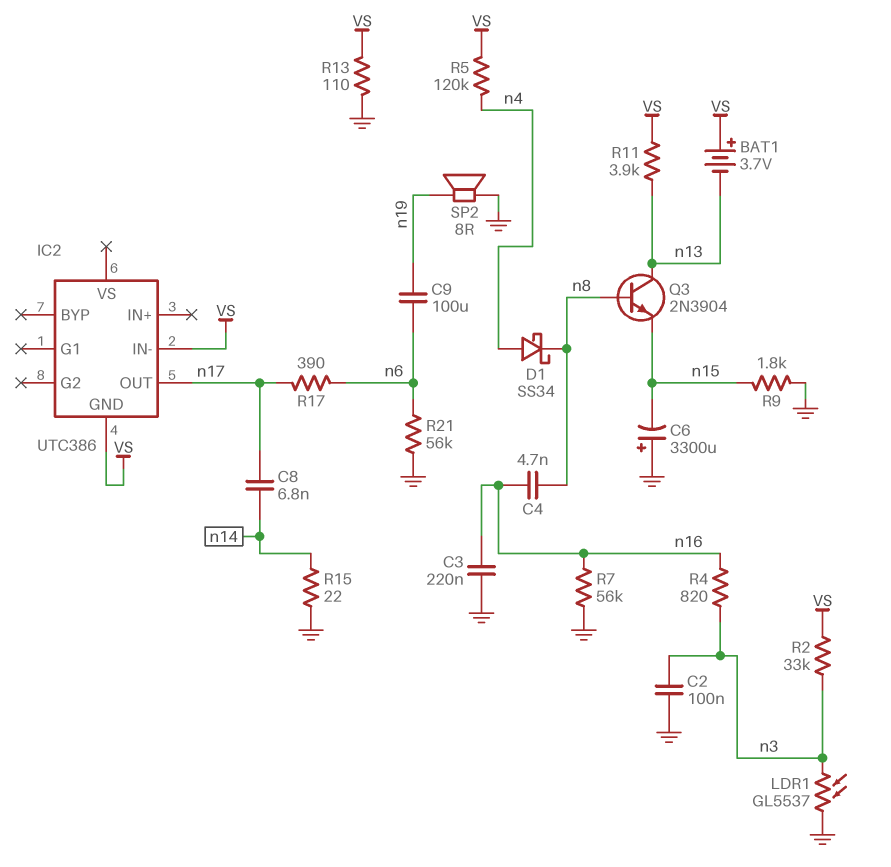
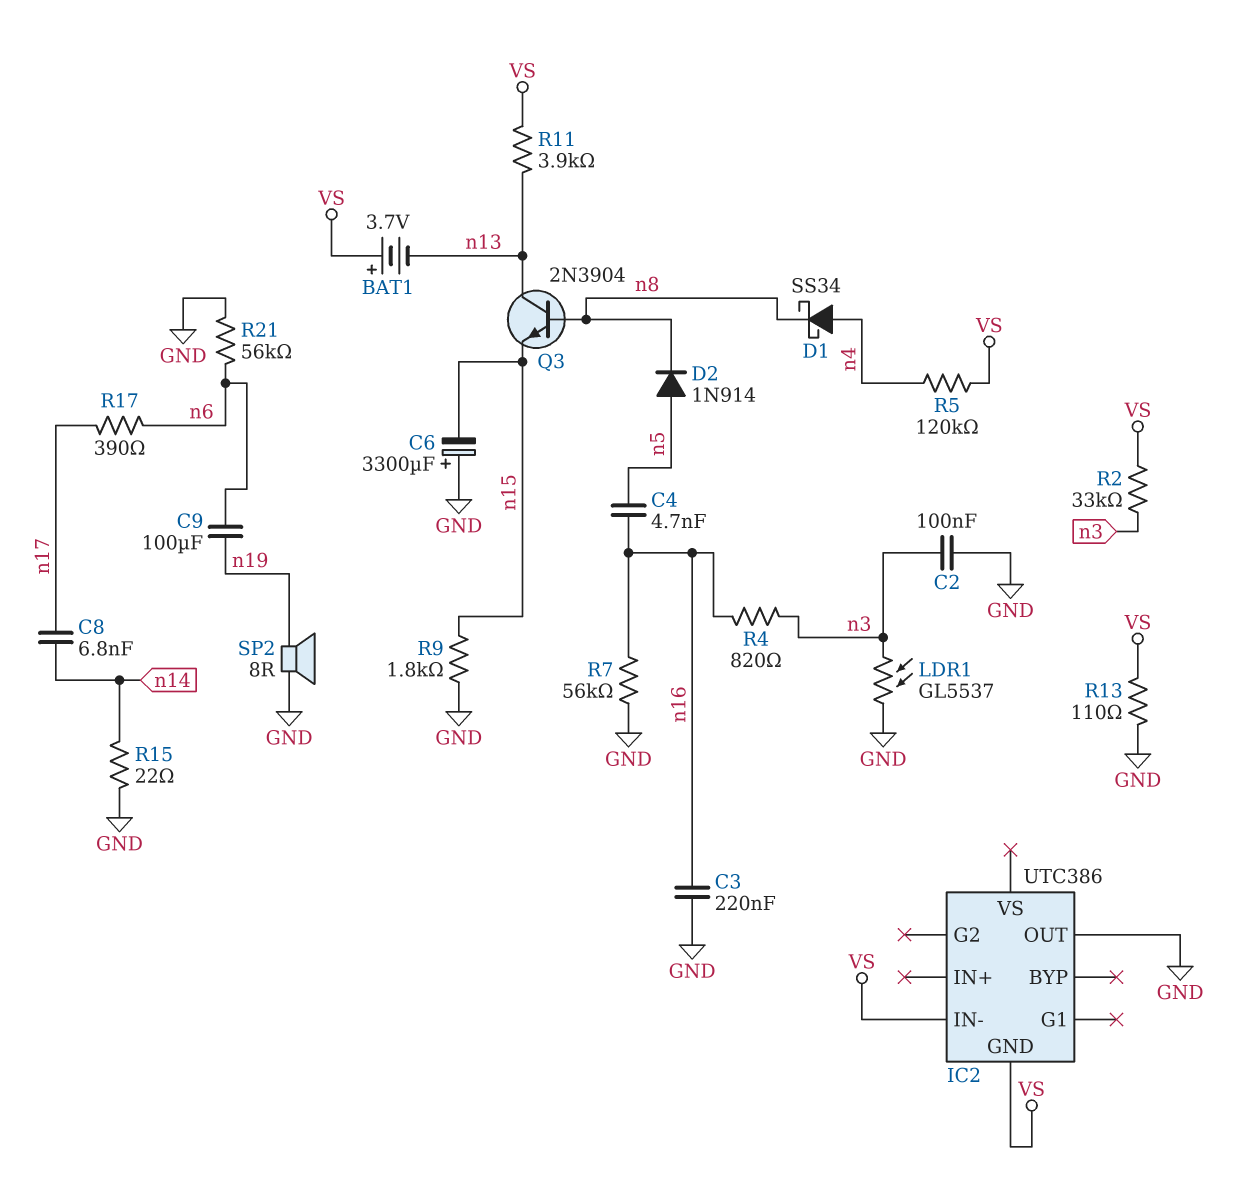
C4: 4.7nF (n8, n16) -> 4.7nF (n5, n16)
D2: none -> diode 1N914 (A n5, K n8)
IC2 pin OUT: n17 -> GND

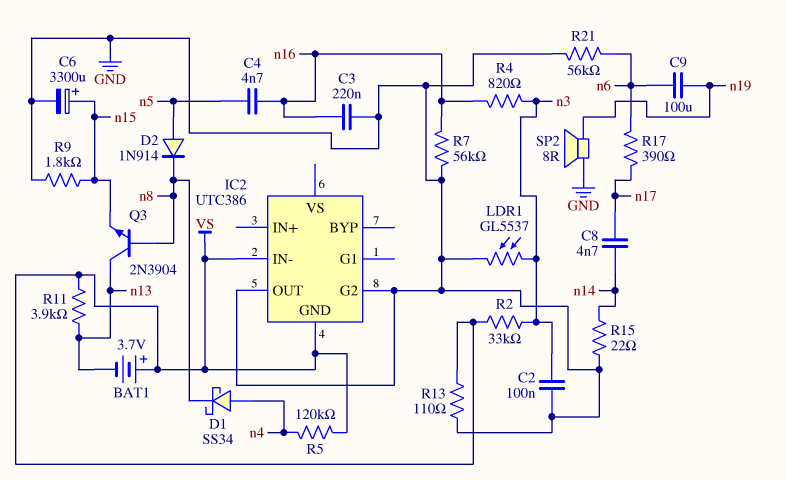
C6: 3300uF (plus GND, minus n15) -> 3300uF (plus n15, minus GND)
C8: 6.8nF (n14, n17) -> 4.7nF (n14, n17)
IC2 pin G2: none -> GND

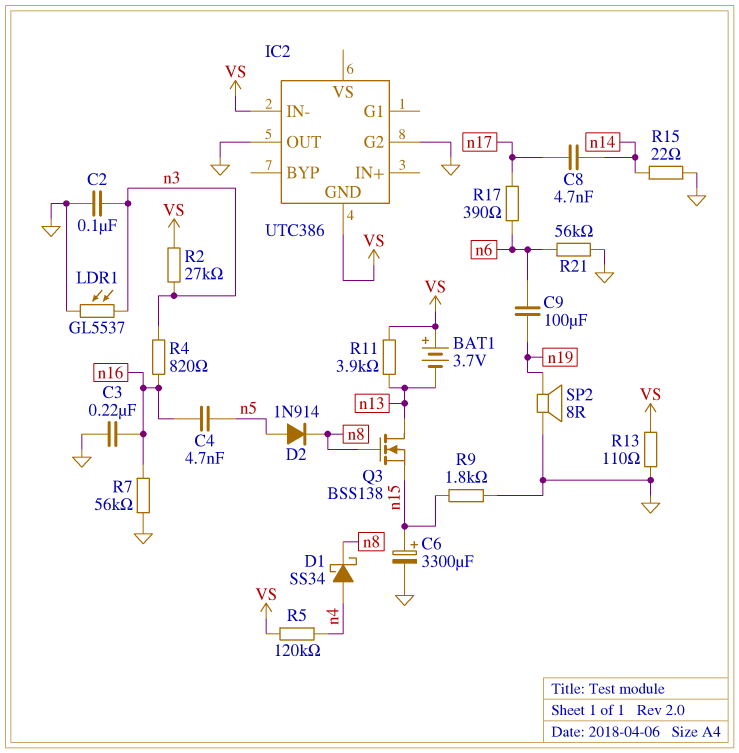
Q3: NPN 2N3904 (B n8, C n13, E n15) -> NMOS BSS138 (G n8, D n13, S n15)
R2: 33k (VS, n3) -> 27k (VS, n3)

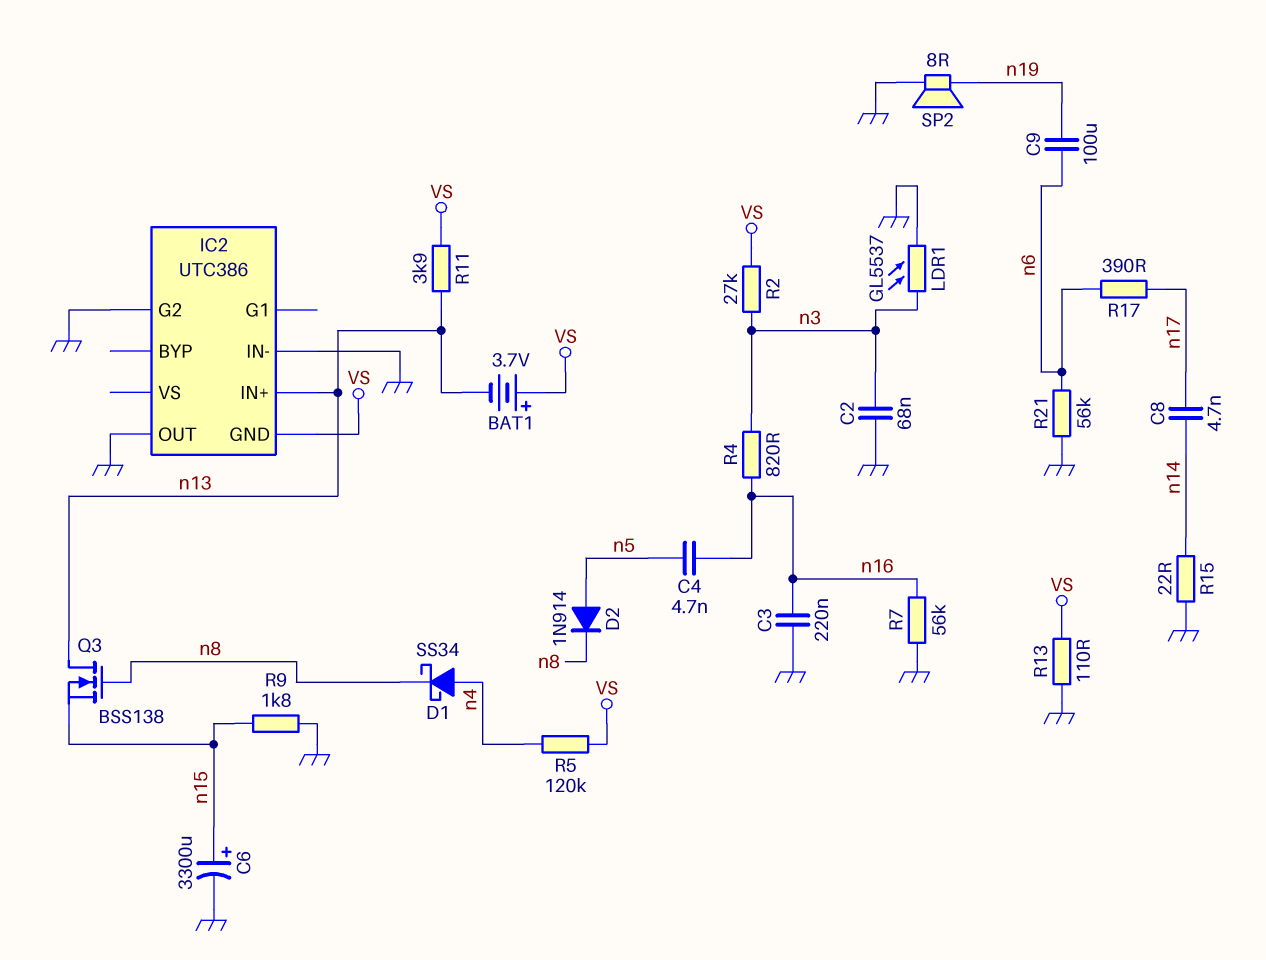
C2: 100nF (GND, n3) -> 68nF (GND, n3)
IC2 pin IN+: none -> n13
IC2 pin IN-: VS -> GND

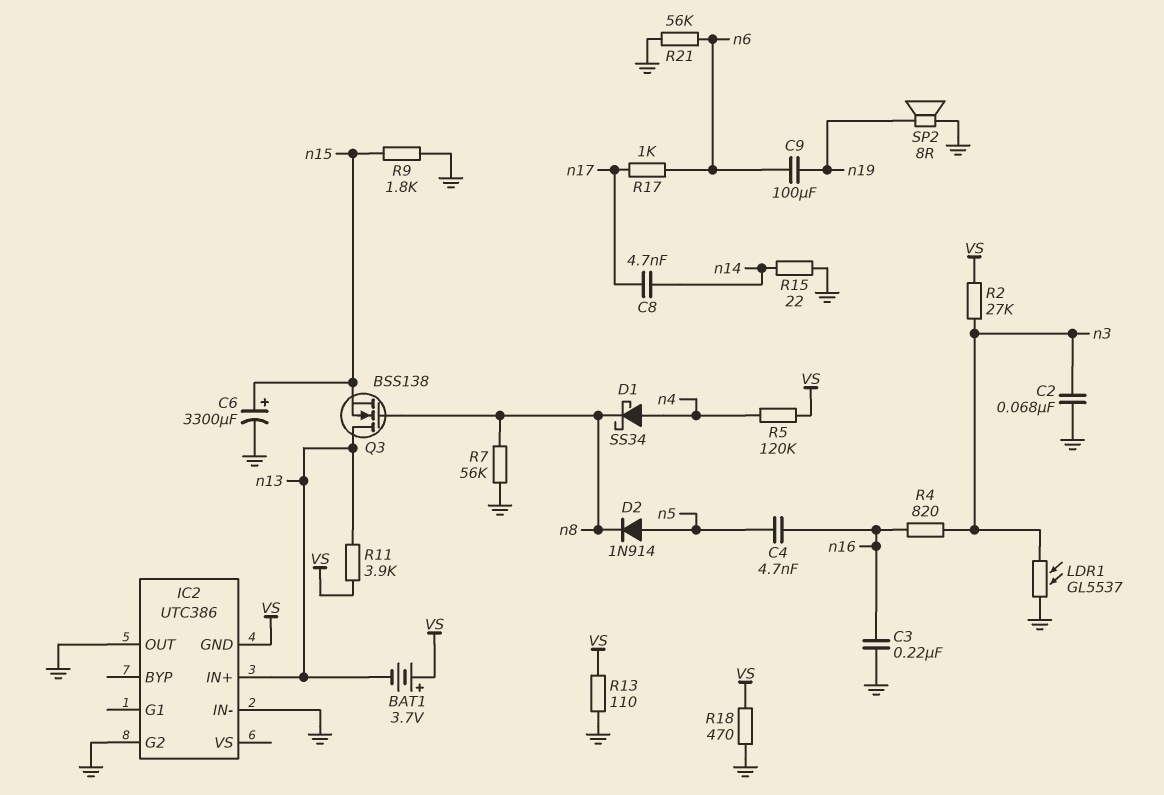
R7: 56k (GND, n16) -> 56k (GND, n8)
R17: 390 (n6, n17) -> 1k (n6, n17)
R18: none -> 470 (GND, VS)

